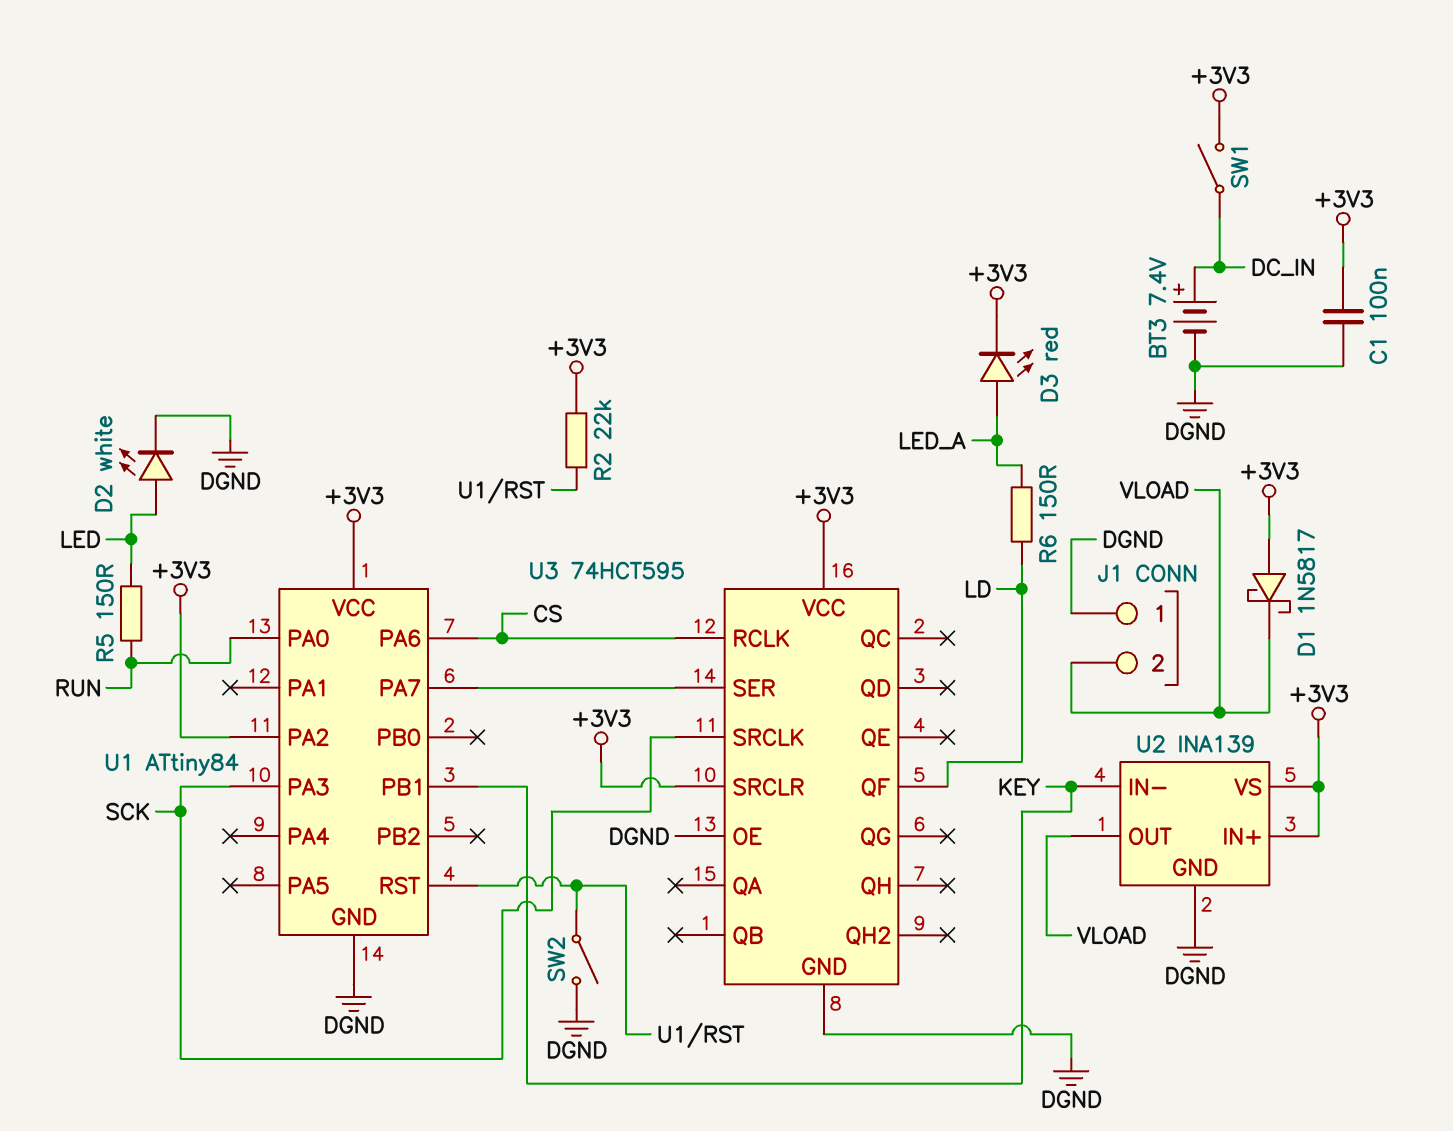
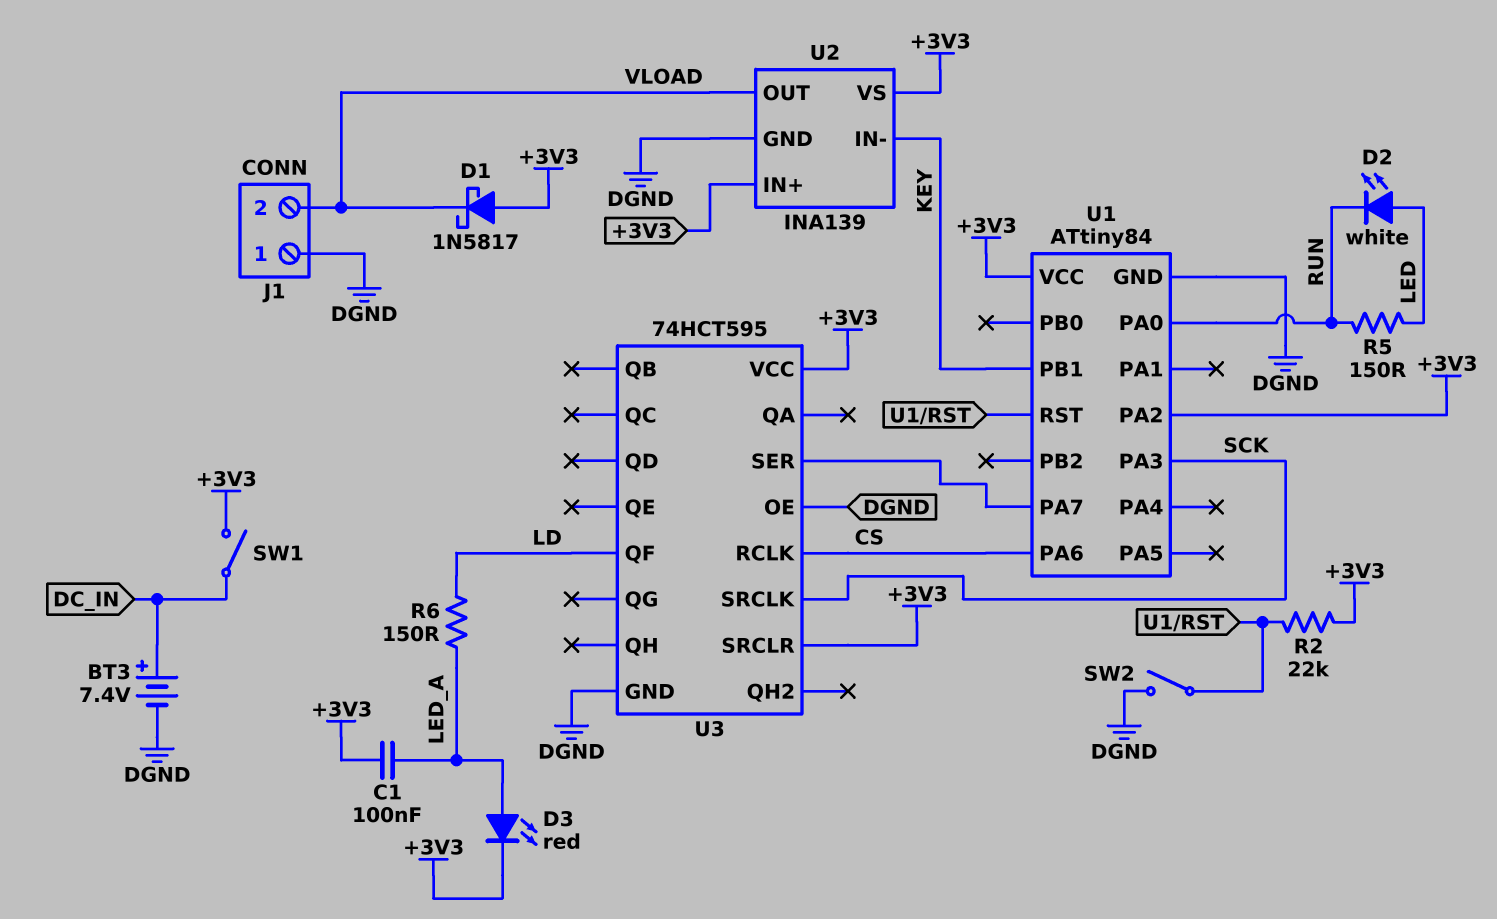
C1: 100nF (+3V3, DGND) -> 100nF (+3V3, LED_A)
D2: LED white (A LED, K DGND) -> LED white (A LED, K RUN)

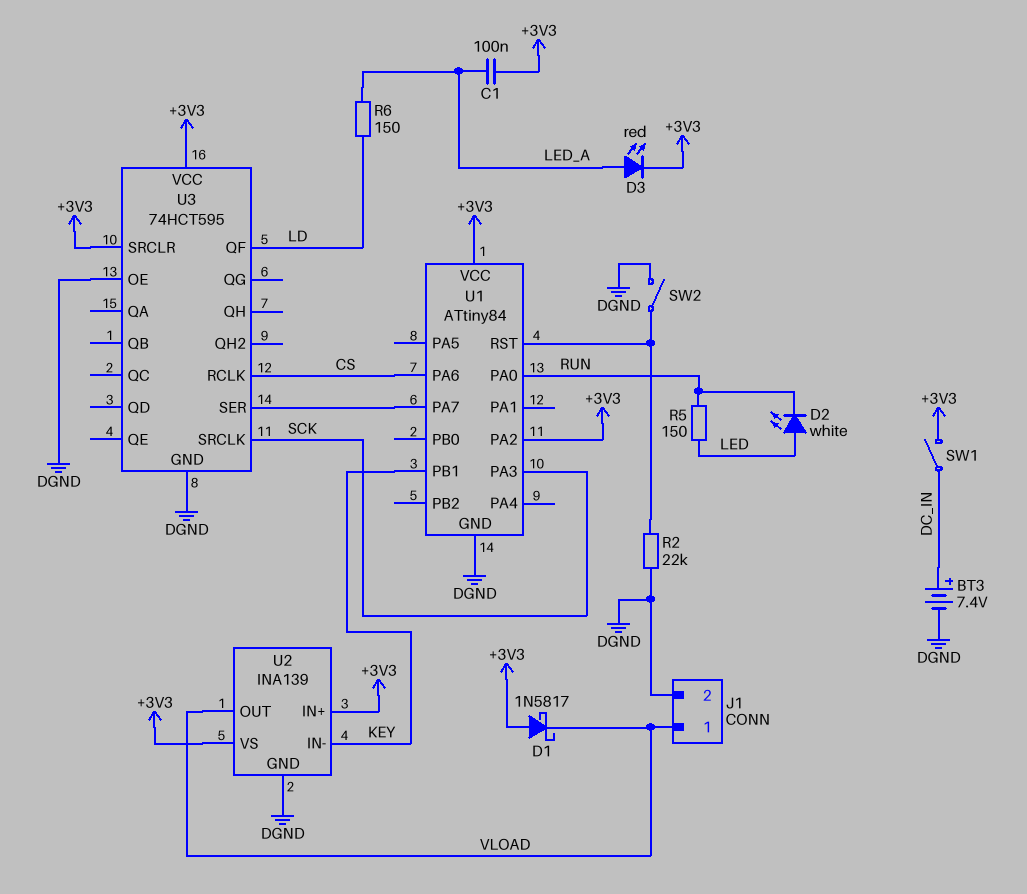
J1 pin 1: DGND -> VLOAD
J1 pin 2: VLOAD -> DGND
R2: 22k (+3V3, U1/RST) -> 22k (DGND, U1/RST)

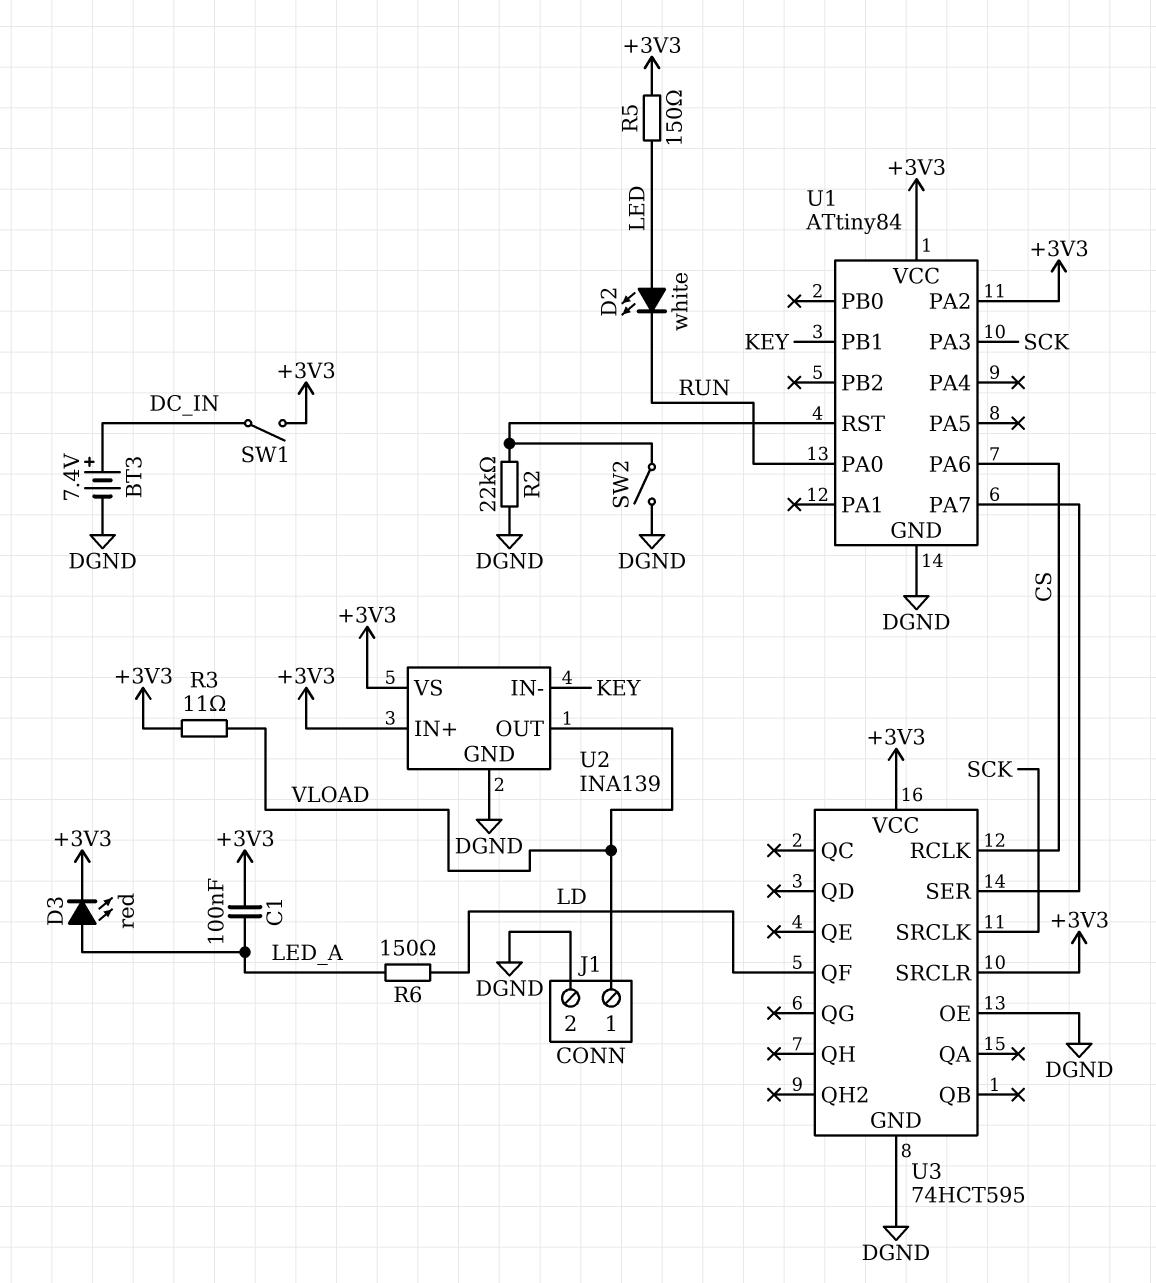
D1: schottky 1N5817 (A +3V3, K VLOAD) -> none
R3: none -> 11 (+3V3, VLOAD)
R5: 150 (LED, RUN) -> 150 (+3V3, LED)

